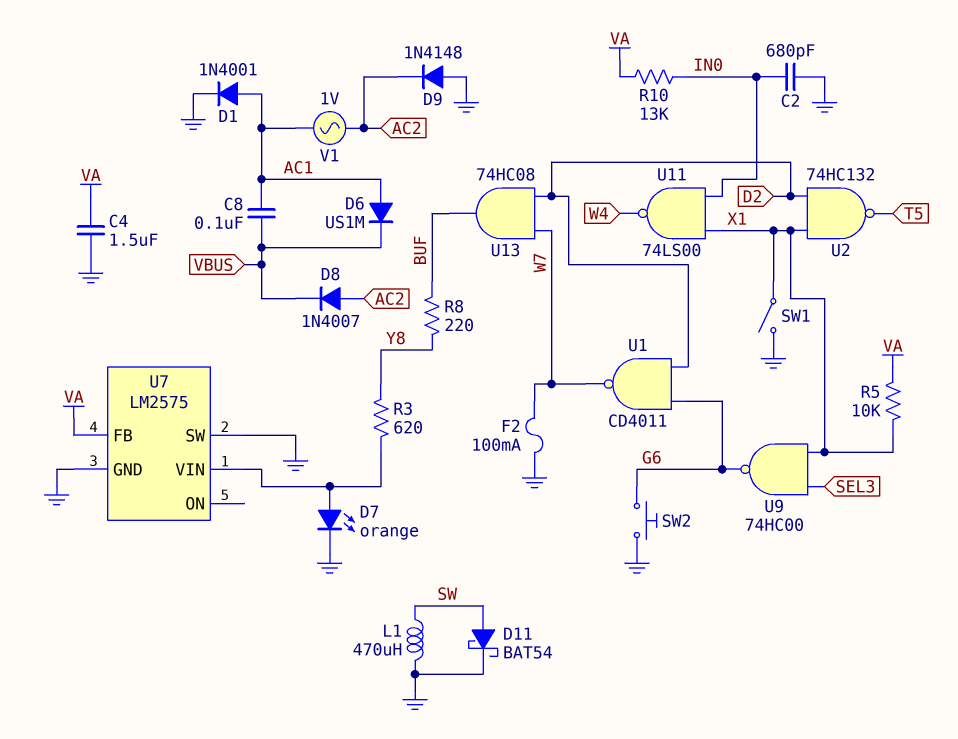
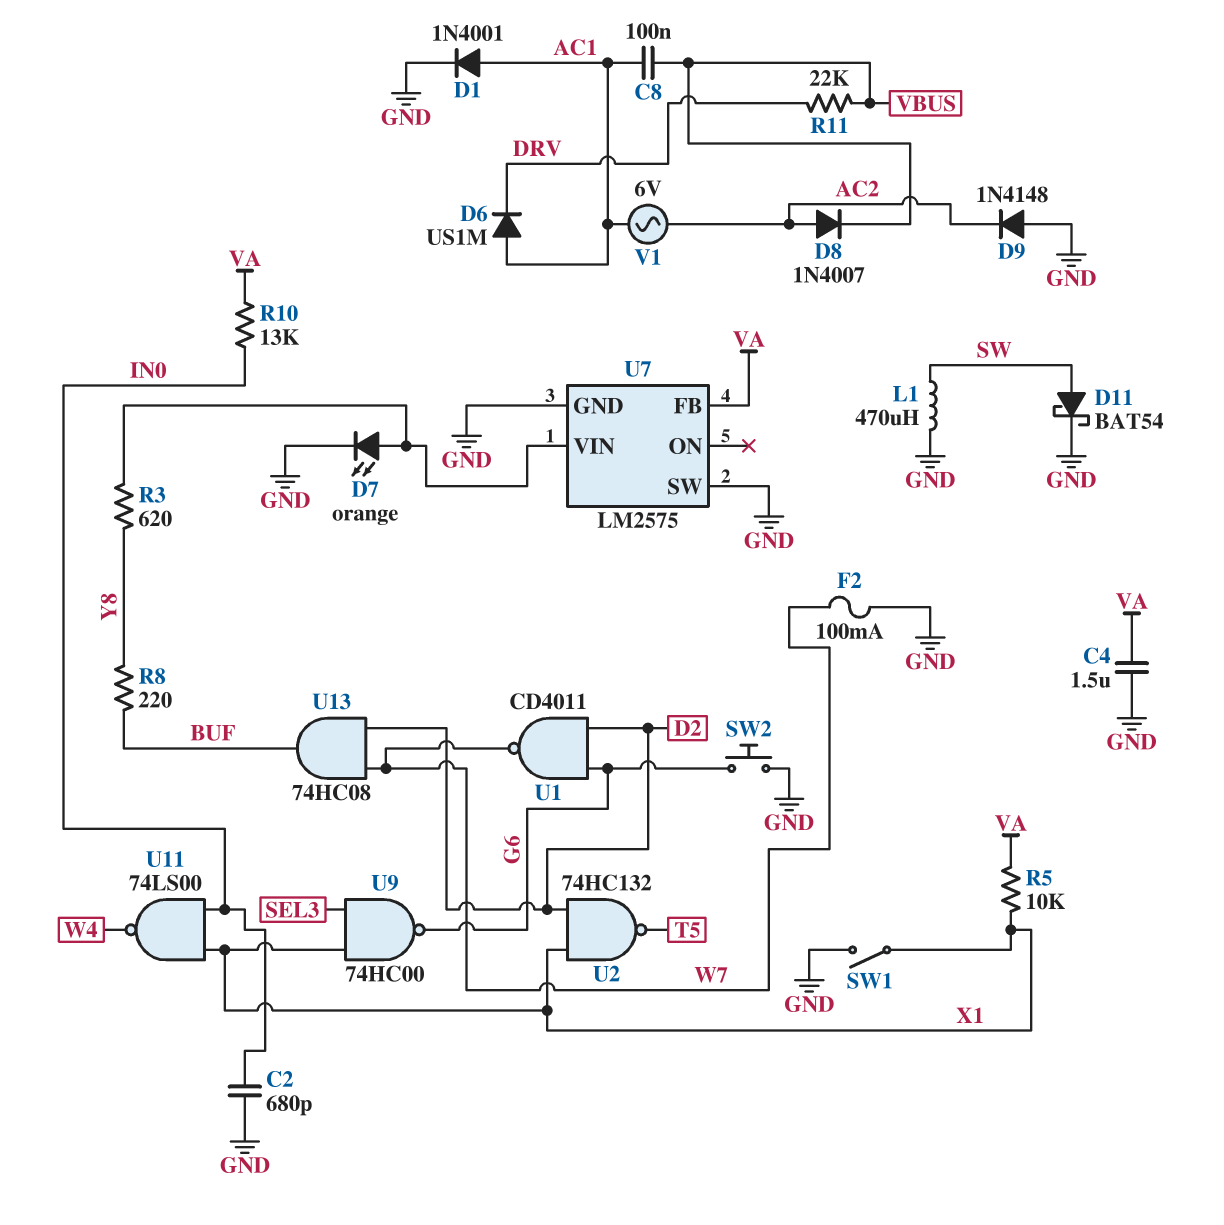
D6: diode US1M (A AC1, K VBUS) -> diode US1M (A AC1, K DRV)
R11: none -> 22k (DRV, VBUS)
V1: AC 1V (AC1, AC2) -> AC 6V (AC1, AC2)

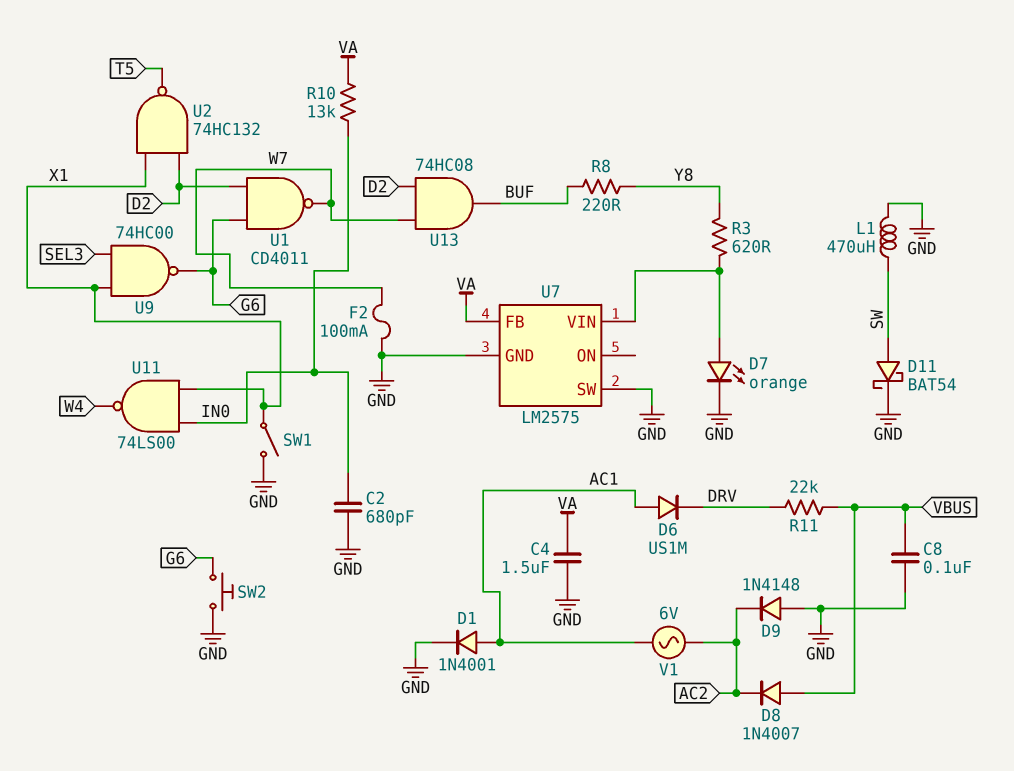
C8: 100nF (AC1, VBUS) -> 100nF (GND, VBUS)
D8: diode 1N4007 (A AC2, K VBUS) -> diode 1N4007 (A VBUS, K AC2)
R5: 10k (VA, X1) -> none

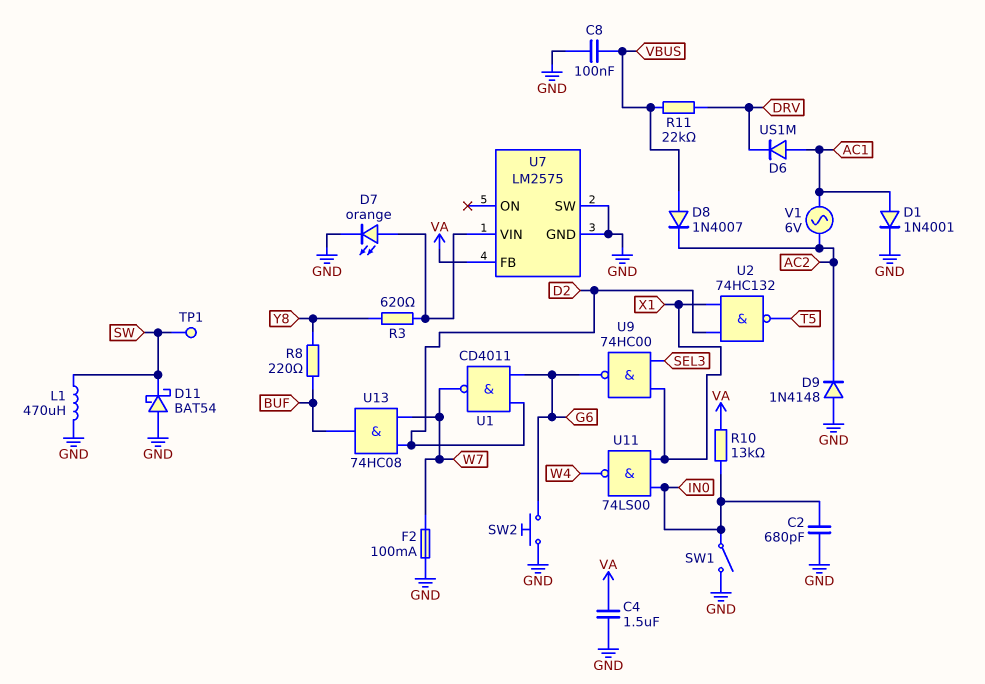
D11: schottky BAT54 (A SW, K GND) -> schottky BAT54 (A GND, K SW)
SW1: switch (GND, X1) -> switch (GND, IN0)
TP1: none -> test point (SW)

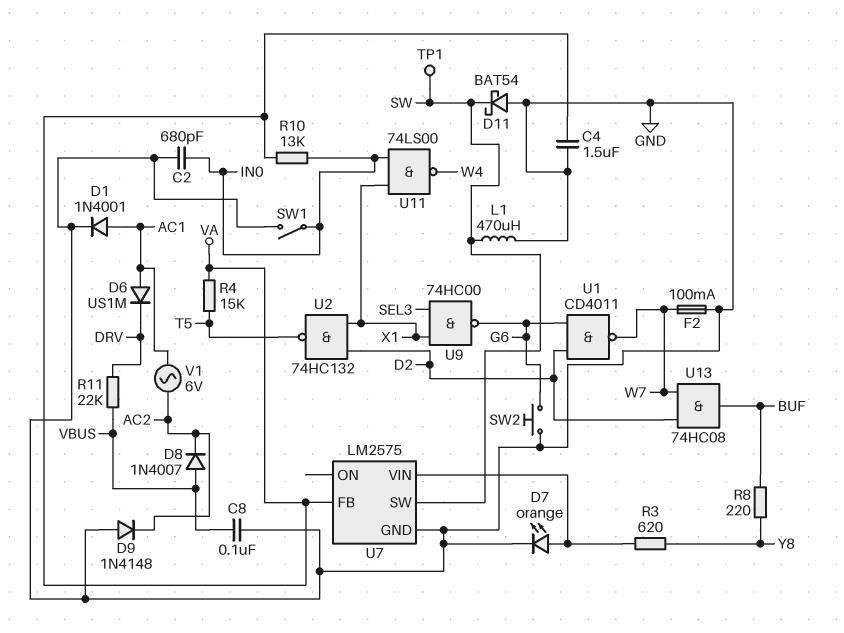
R4: none -> 15k (T5, VA)
U7 pin SW: GND -> SW

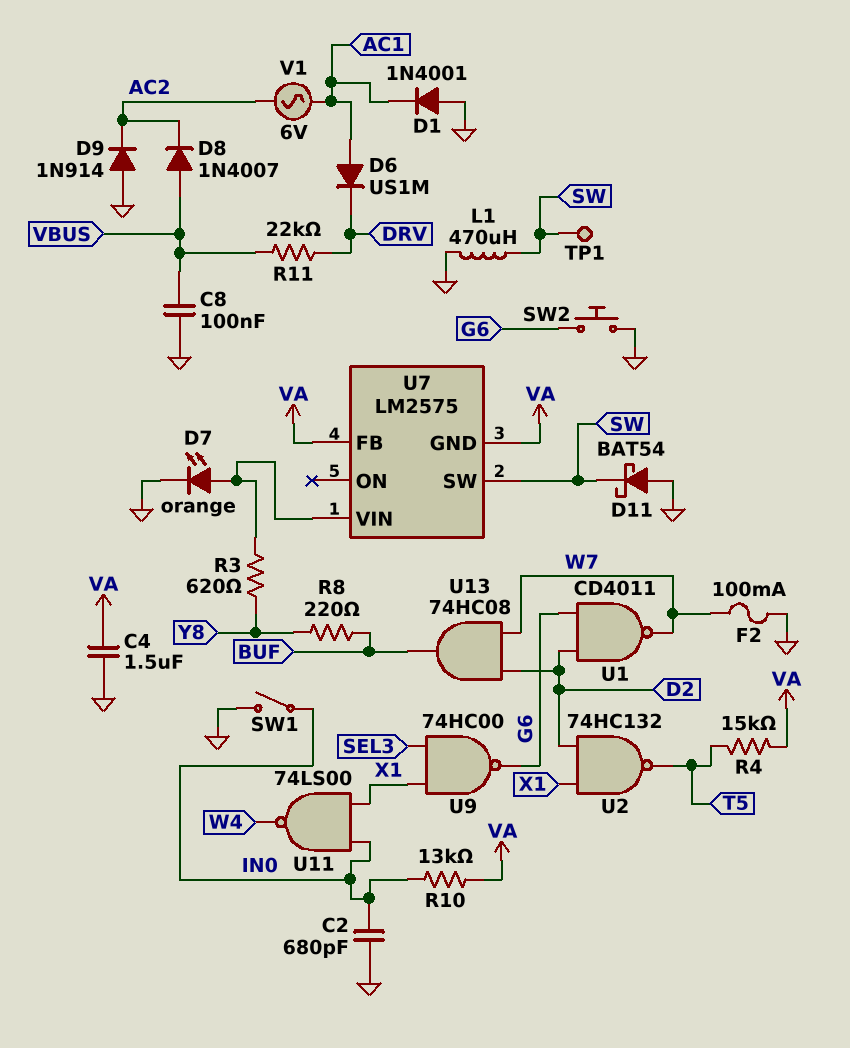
D1: diode 1N4001 (A AC1, K GND) -> diode 1N4001 (A GND, K AC1)
D9: diode 1N4148 (A GND, K AC2) -> diode 1N914 (A GND, K AC2)
U7 pin GND: GND -> VA

